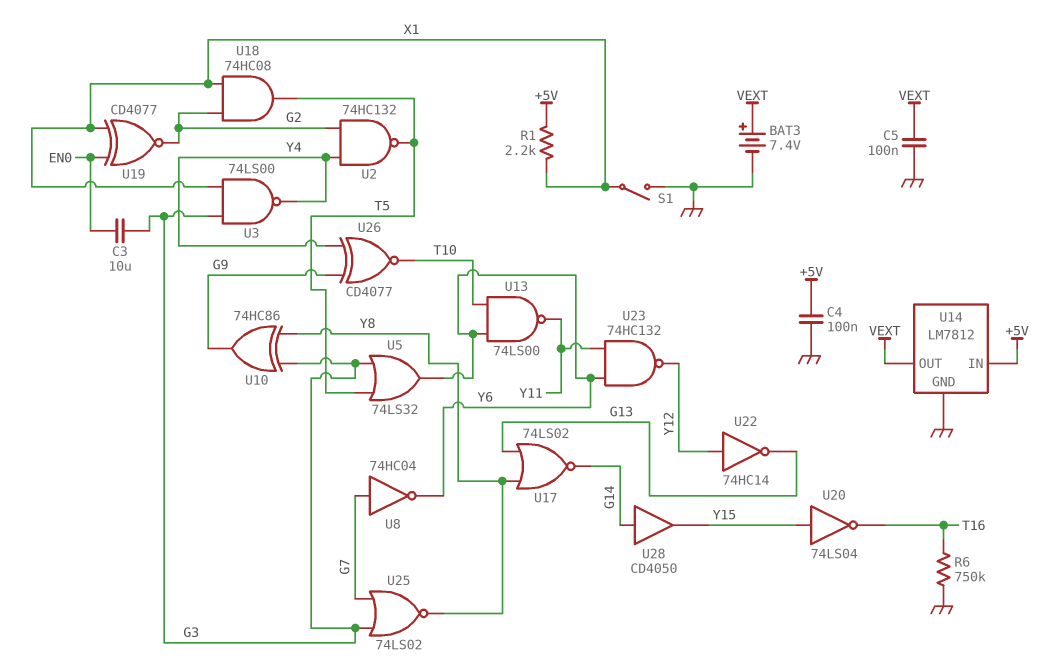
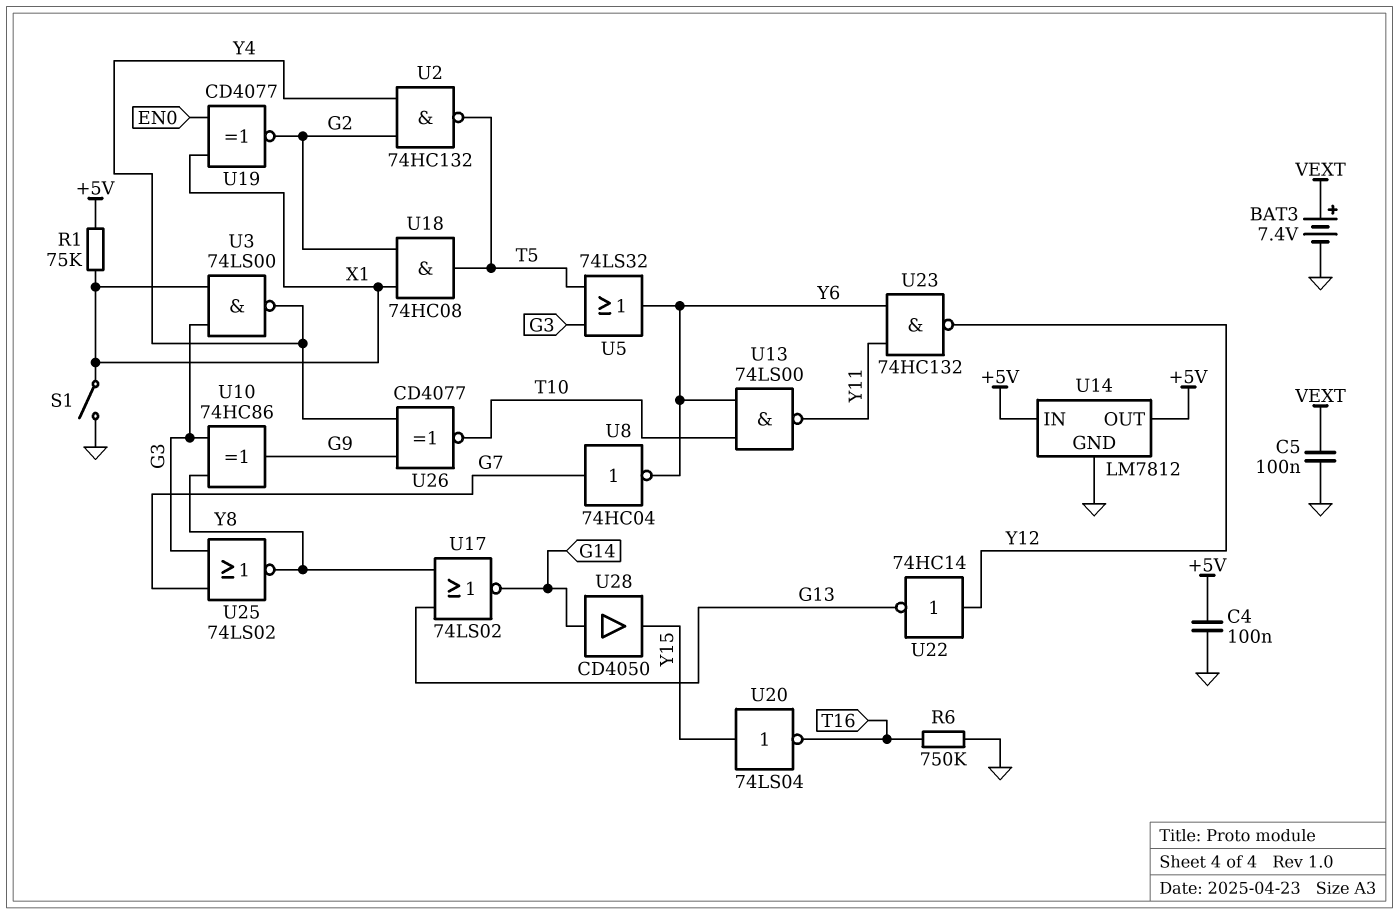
C3: 10uF (EN0, G3) -> none
R1: 2.2k (+5V, X1) -> 75k (+5V, X1)
U14 pin OUT: VEXT -> +5V

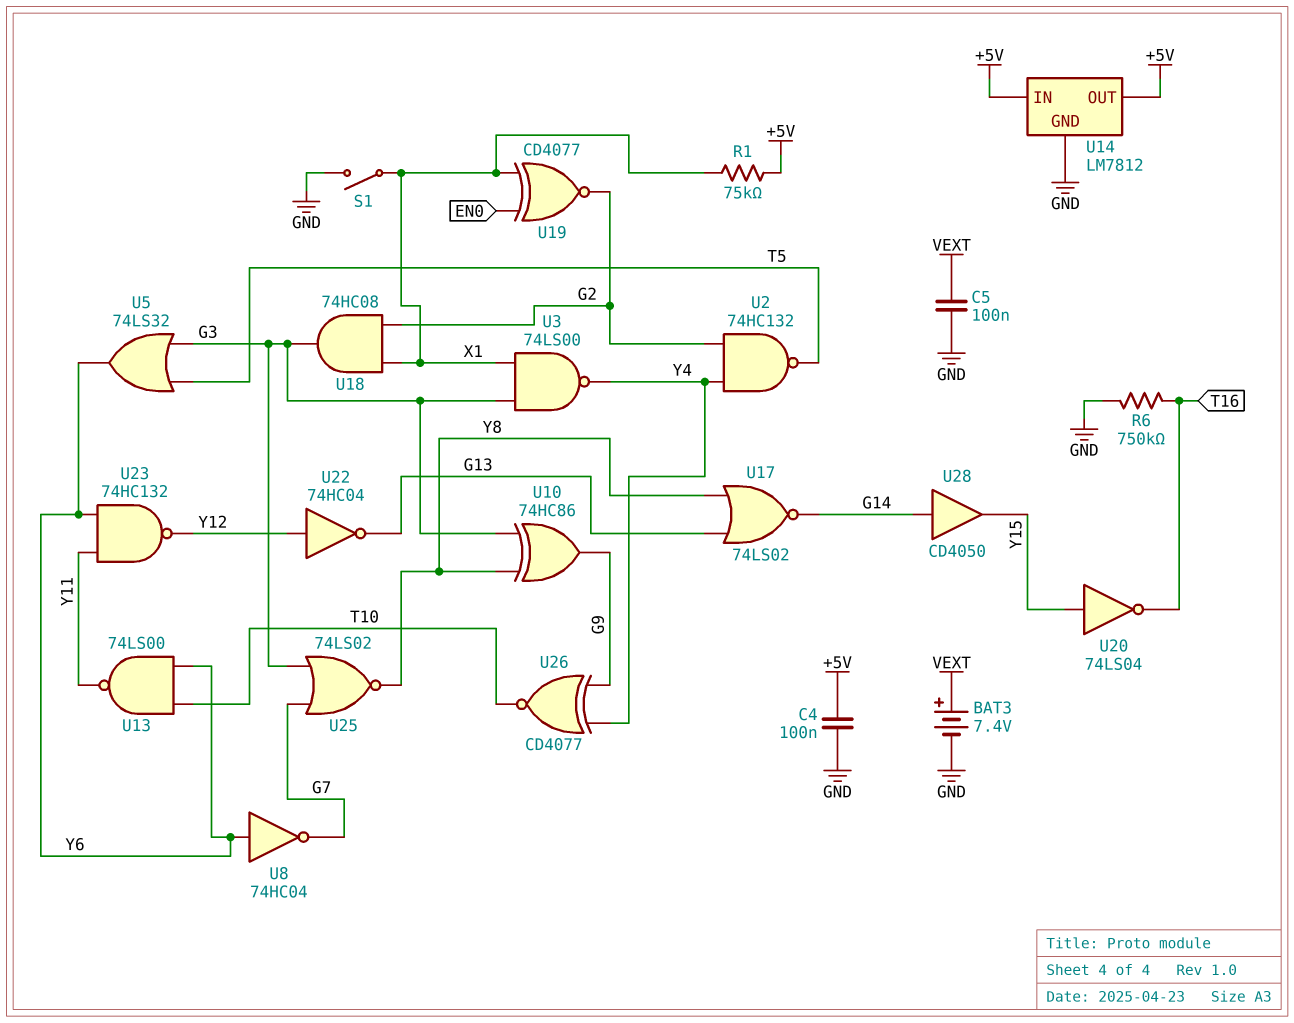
U8: NOT 74HC04 (in G7, out Y6) -> NOT 74HC04 (in Y6, out G7)
U18: AND 74HC08 (in G2, in X1, out T5) -> AND 74HC08 (in G2, in X1, out G3)
U22: NOT 74HC14 (in Y12, out G13) -> NOT 74HC04 (in Y12, out G13)

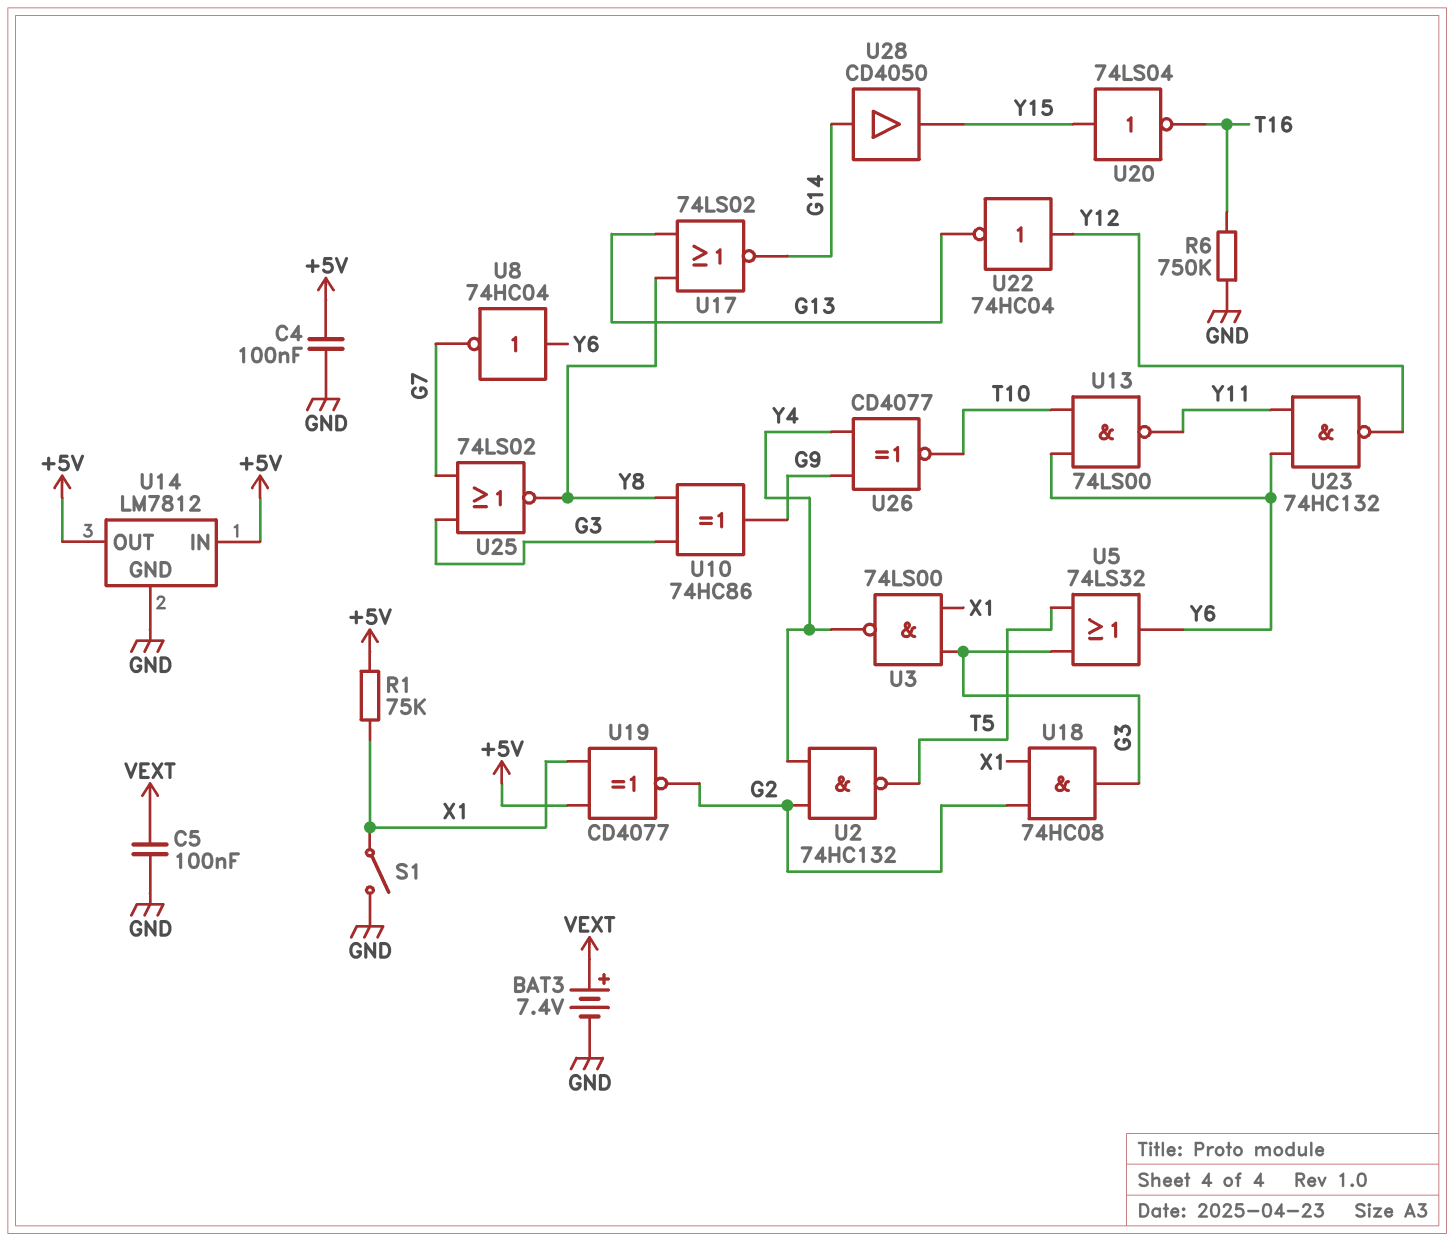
U19: XNOR CD4077 (in EN0, in X1, out G2) -> XNOR CD4077 (in +5V, in X1, out G2)

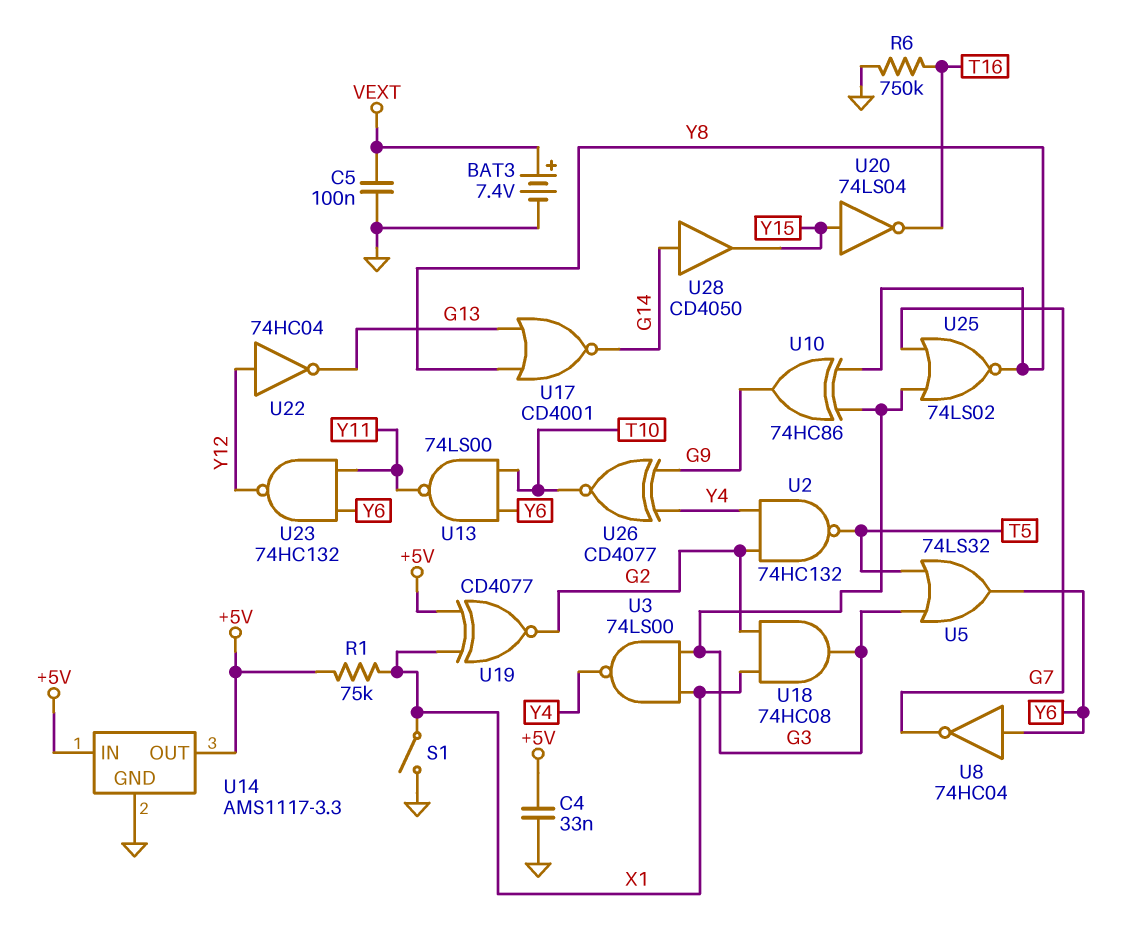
C4: 100nF (+5V, GND) -> 33nF (+5V, GND)
U14: LM7812 -> AMS1117-3.3
U17: NOR 74LS02 (in G13, in Y8, out G14) -> NOR CD4001 (in G13, in Y8, out G14)

